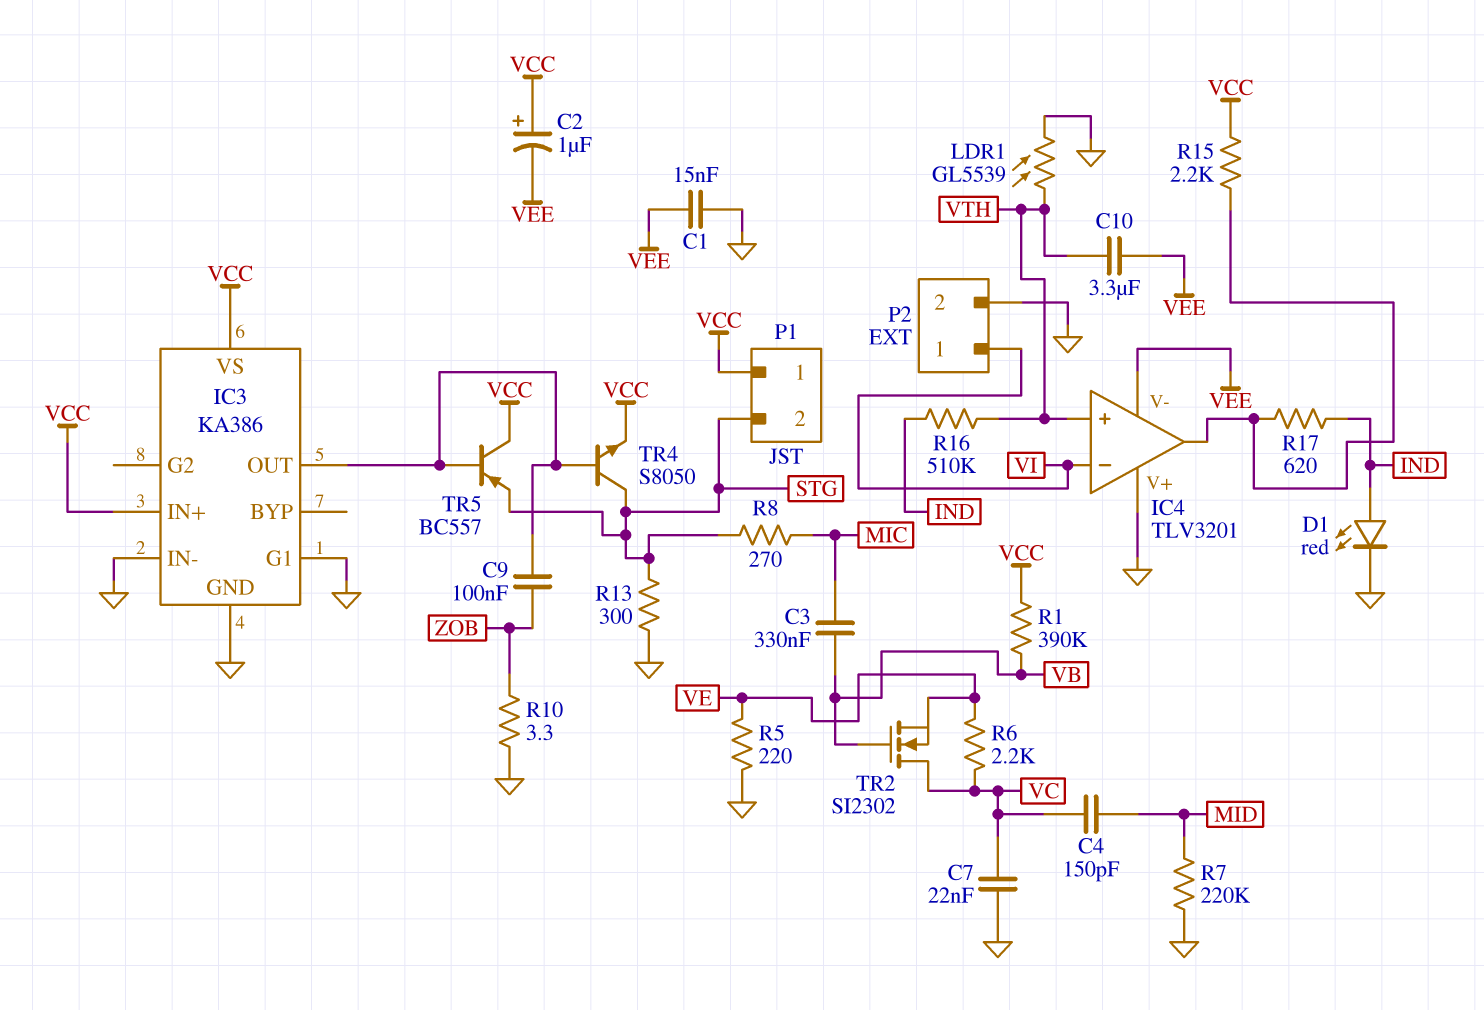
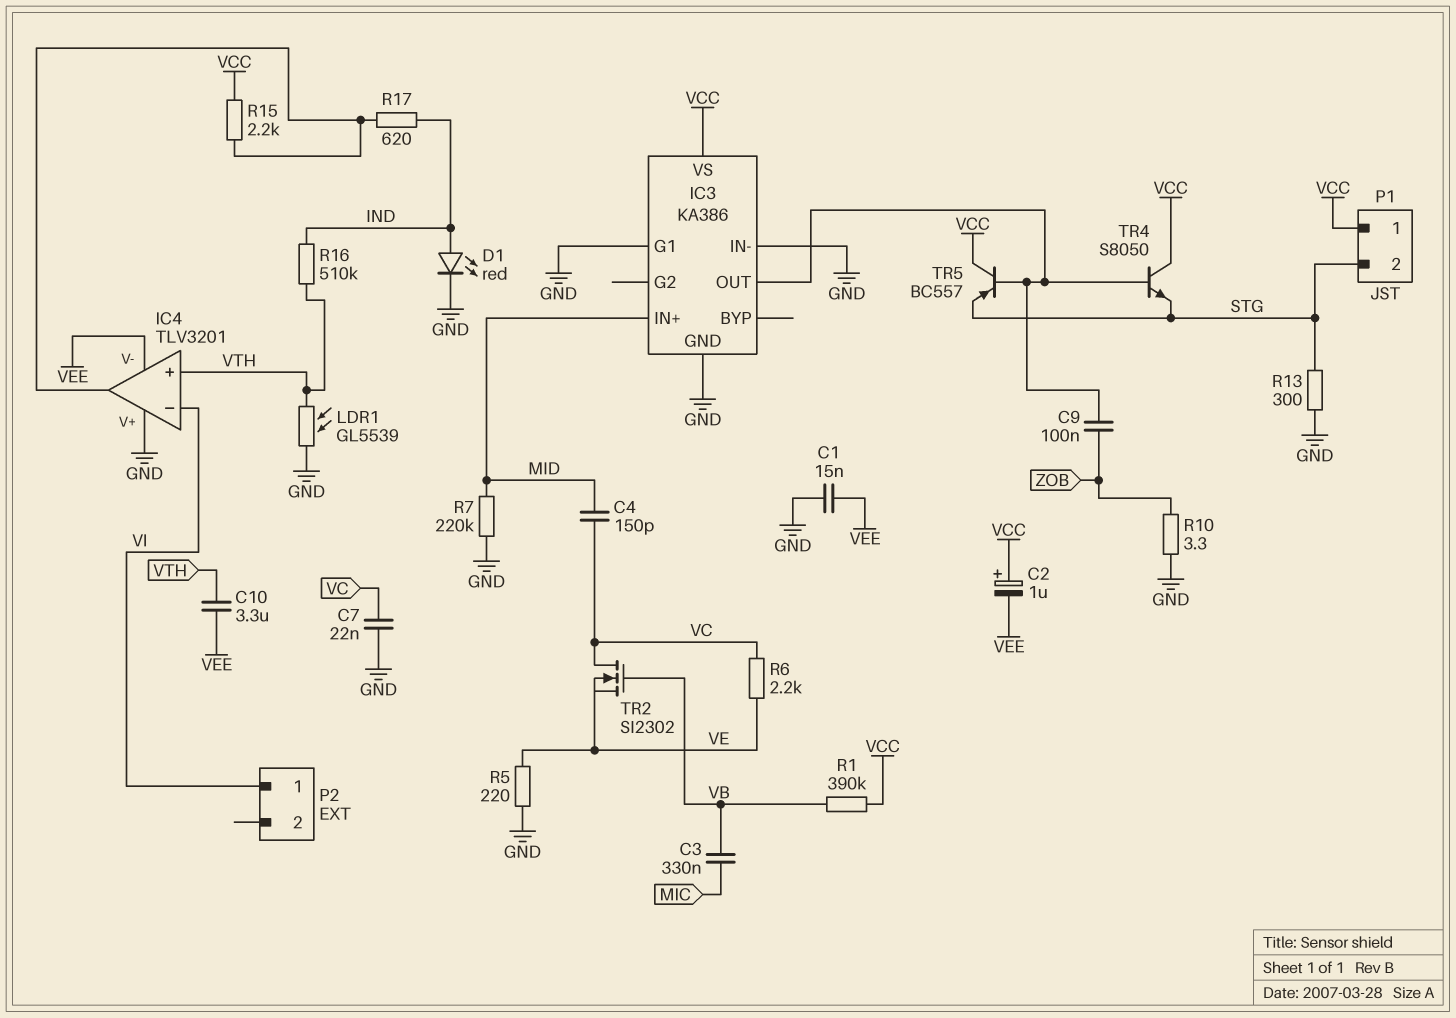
IC3 pin IN+: VCC -> MID
P2 pin 2: GND -> none
R8: 270 (MIC, STG) -> none
TR4: NPN S8050 (B IC3/OUT, C STG, E VCC) -> NPN S8050 (B IC3/OUT, C VCC, E STG)

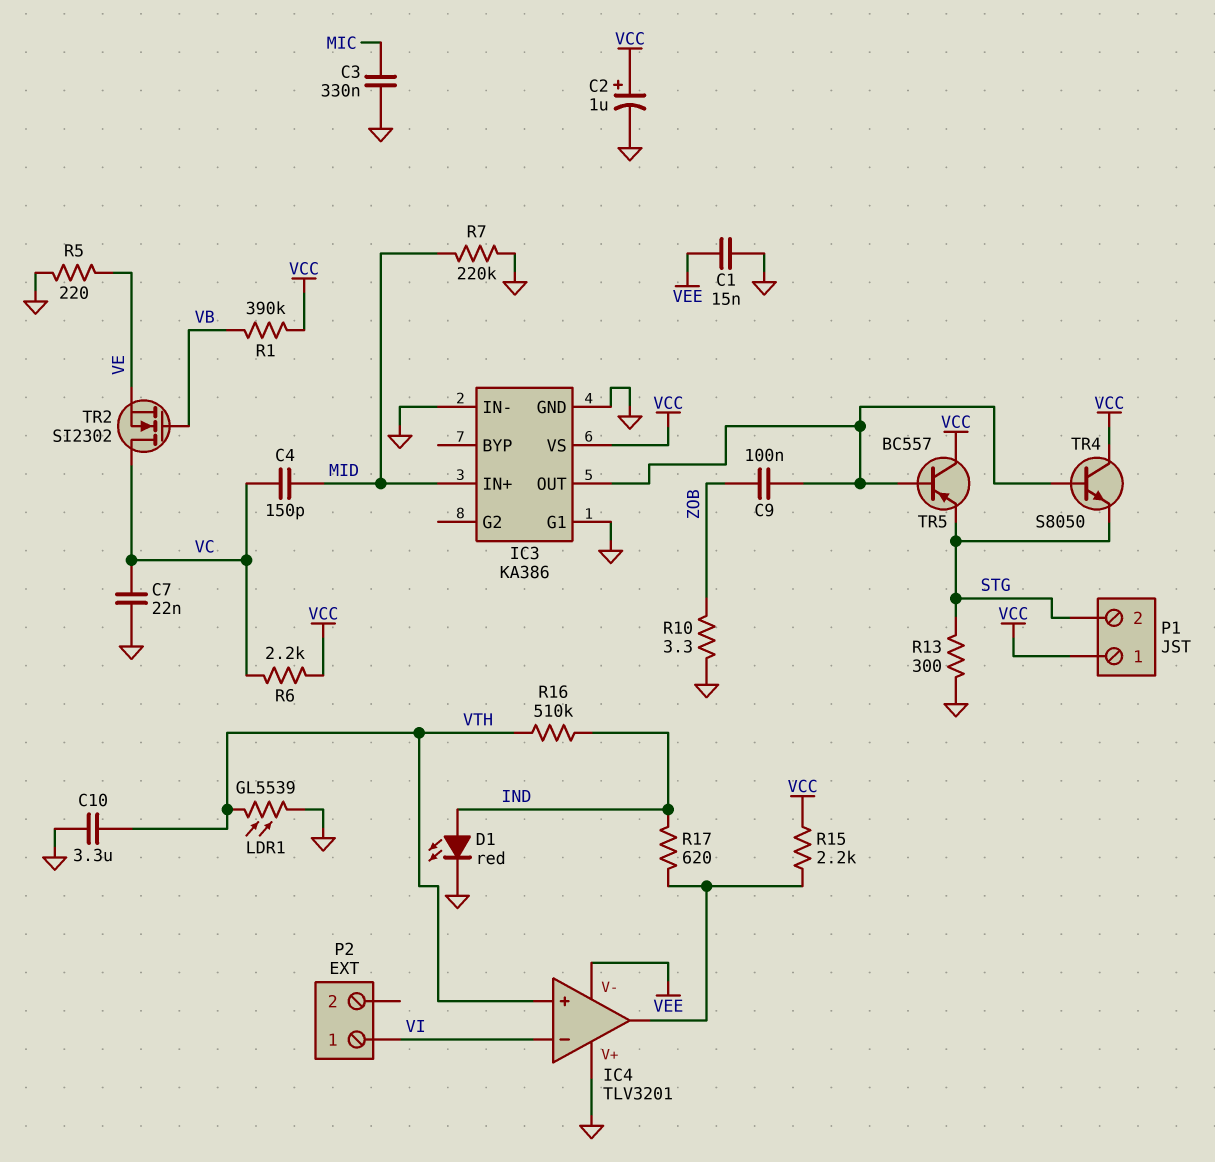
C2: 1uF (plus VCC, minus VEE) -> 1uF (plus VCC, minus GND)
C3: 330nF (MIC, VB) -> 330nF (GND, MIC)
C10: 3.3uF (VEE, VTH) -> 3.3uF (GND, VTH)
R6: 2.2k (VC, VE) -> 2.2k (VC, VCC)

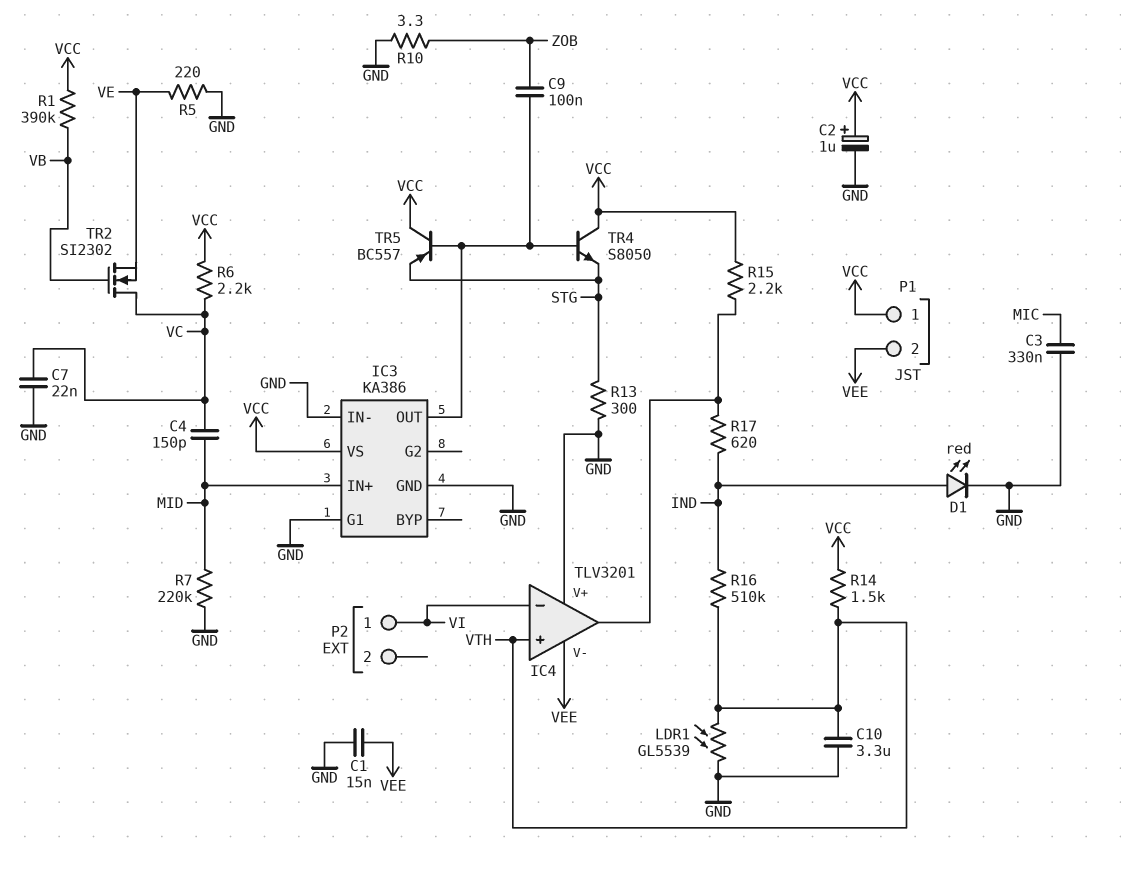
P1 pin 2: STG -> VEE
R14: none -> 1.5k (VCC, VTH)

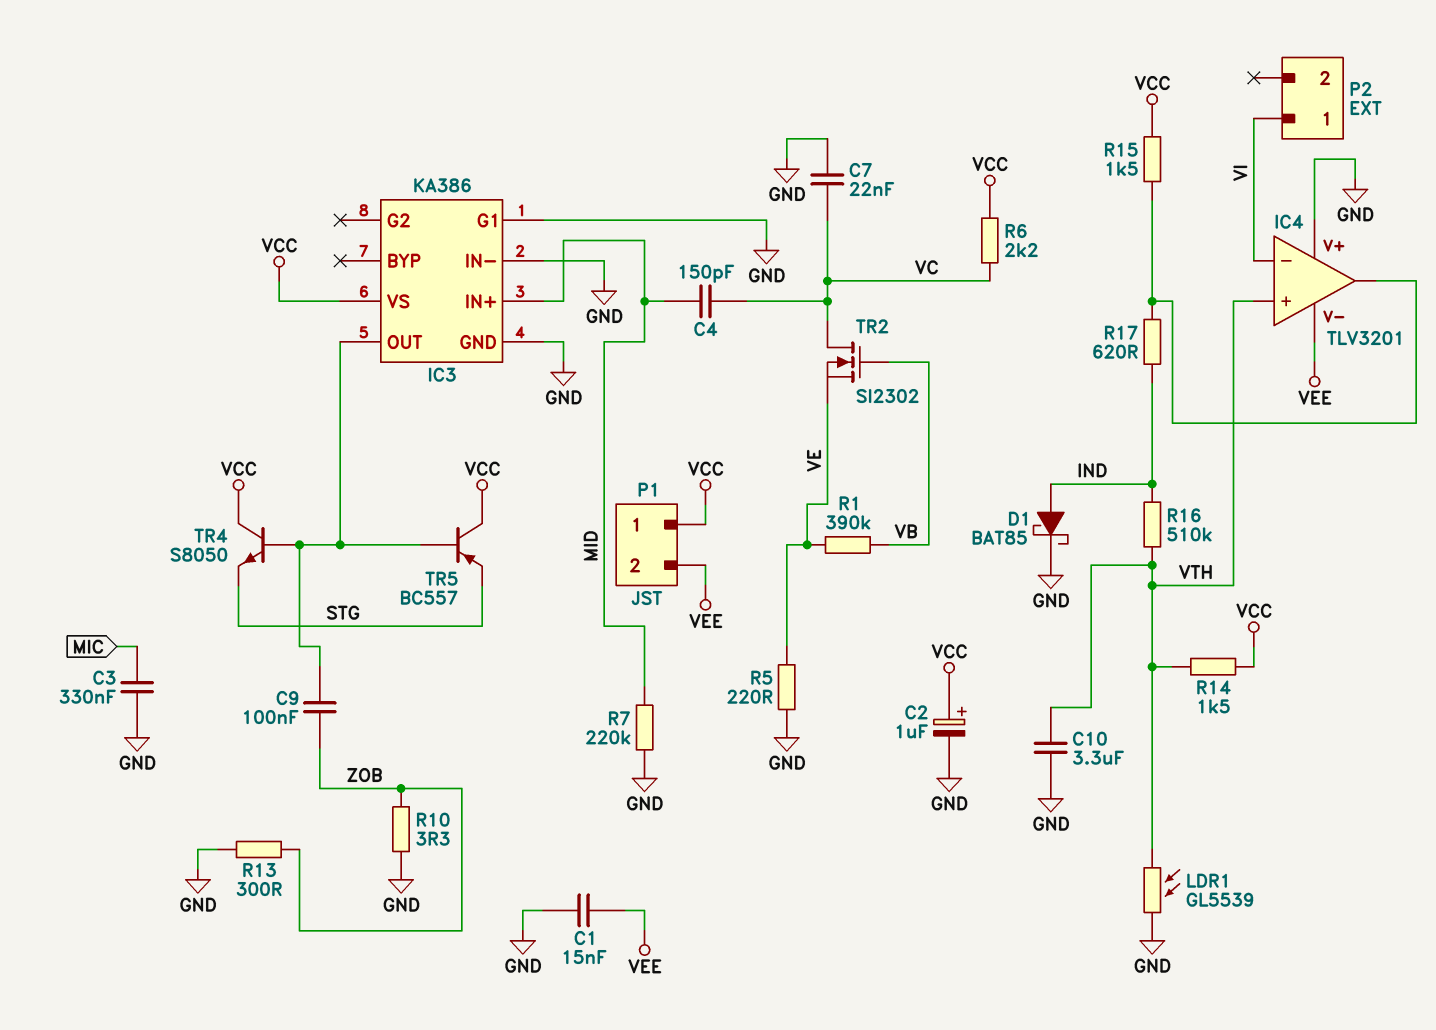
D1: LED red (A IND, K GND) -> schottky BAT85 (A IND, K GND)
R1: 390k (VB, VCC) -> 390k (VB, VE)
R13: 300 (GND, STG) -> 300 (GND, ZOB)
R15: 2.2k (IC4/out, VCC) -> 1.5k (IC4/out, VCC)

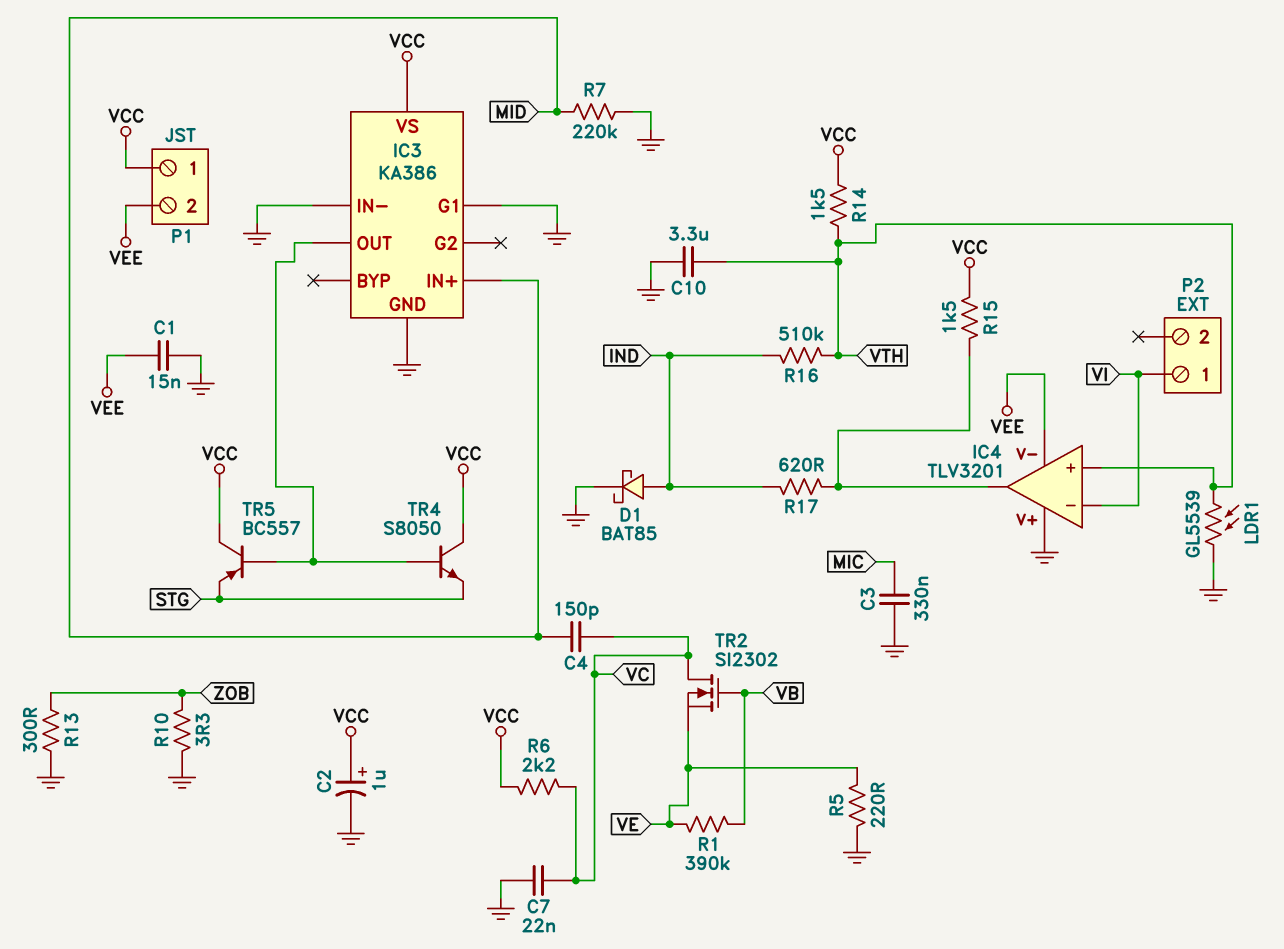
C9: 100nF (IC3/OUT, ZOB) -> none

